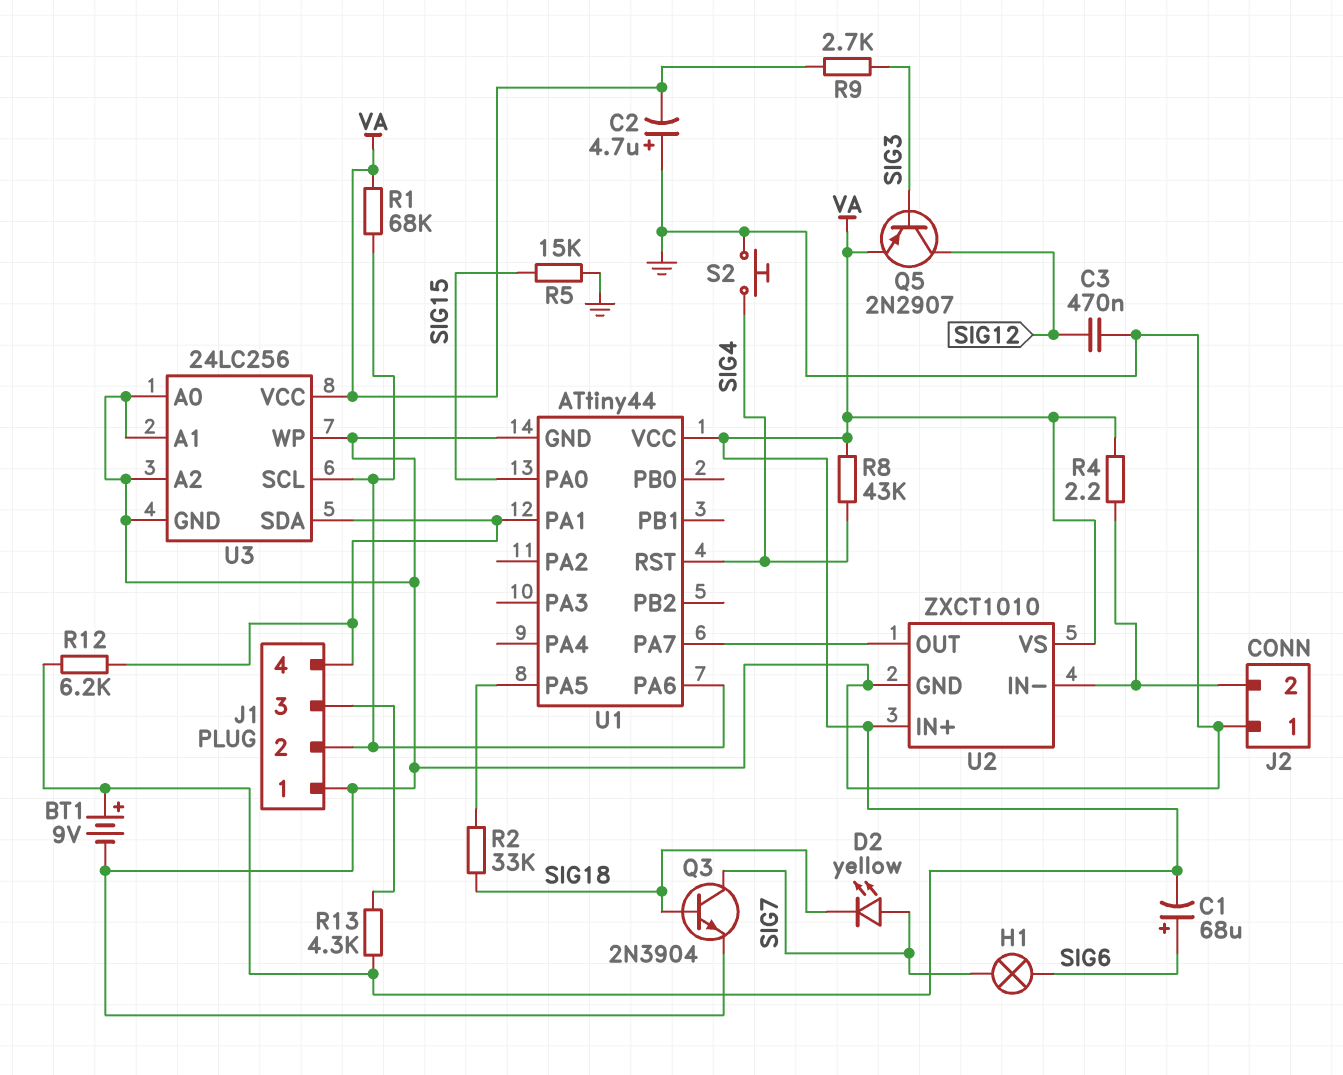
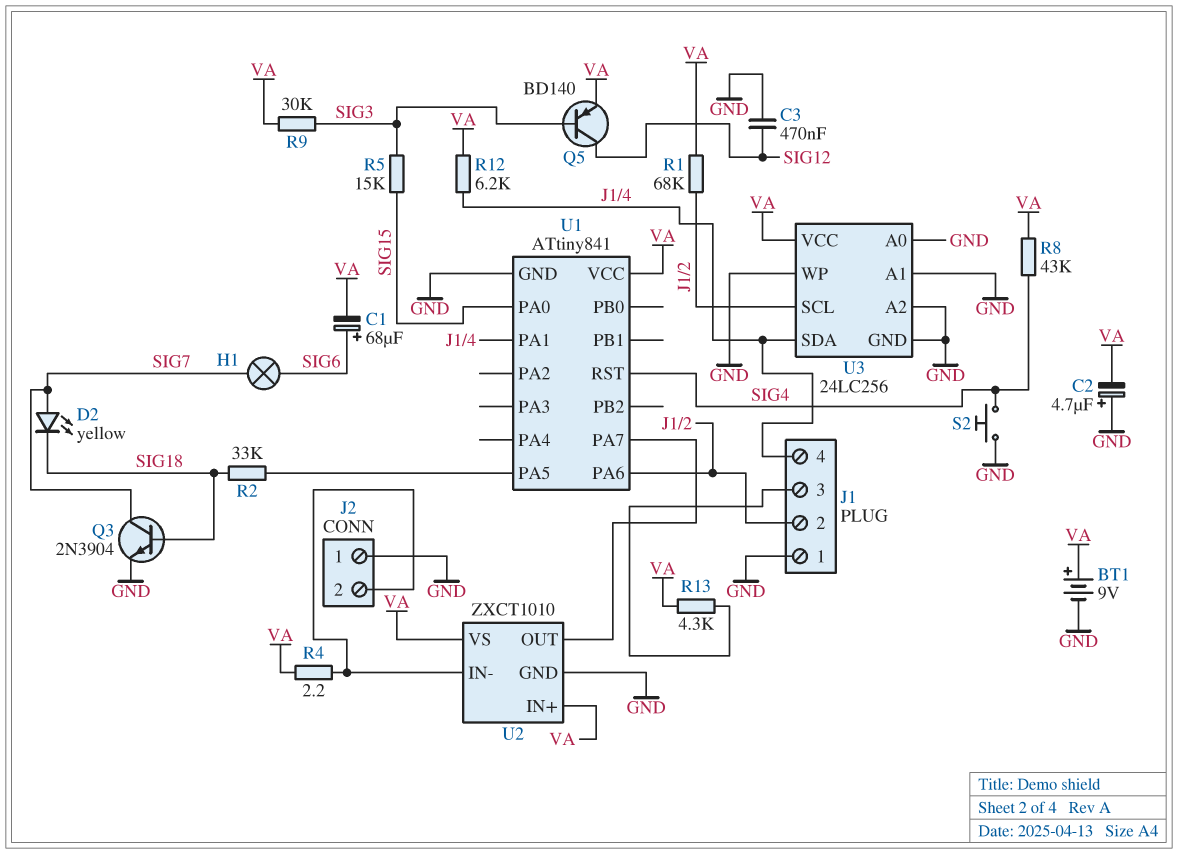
Q5: PNP 2N2907 (B SIG3, C SIG12, E VA) -> PNP BD140 (B SIG3, C SIG12, E VA)
R5: 15k (GND, SIG15) -> 15k (SIG3, SIG15)
R9: 2.7k (SIG3, VA) -> 30k (SIG3, VA)
U1: ATtiny44 -> ATtiny841

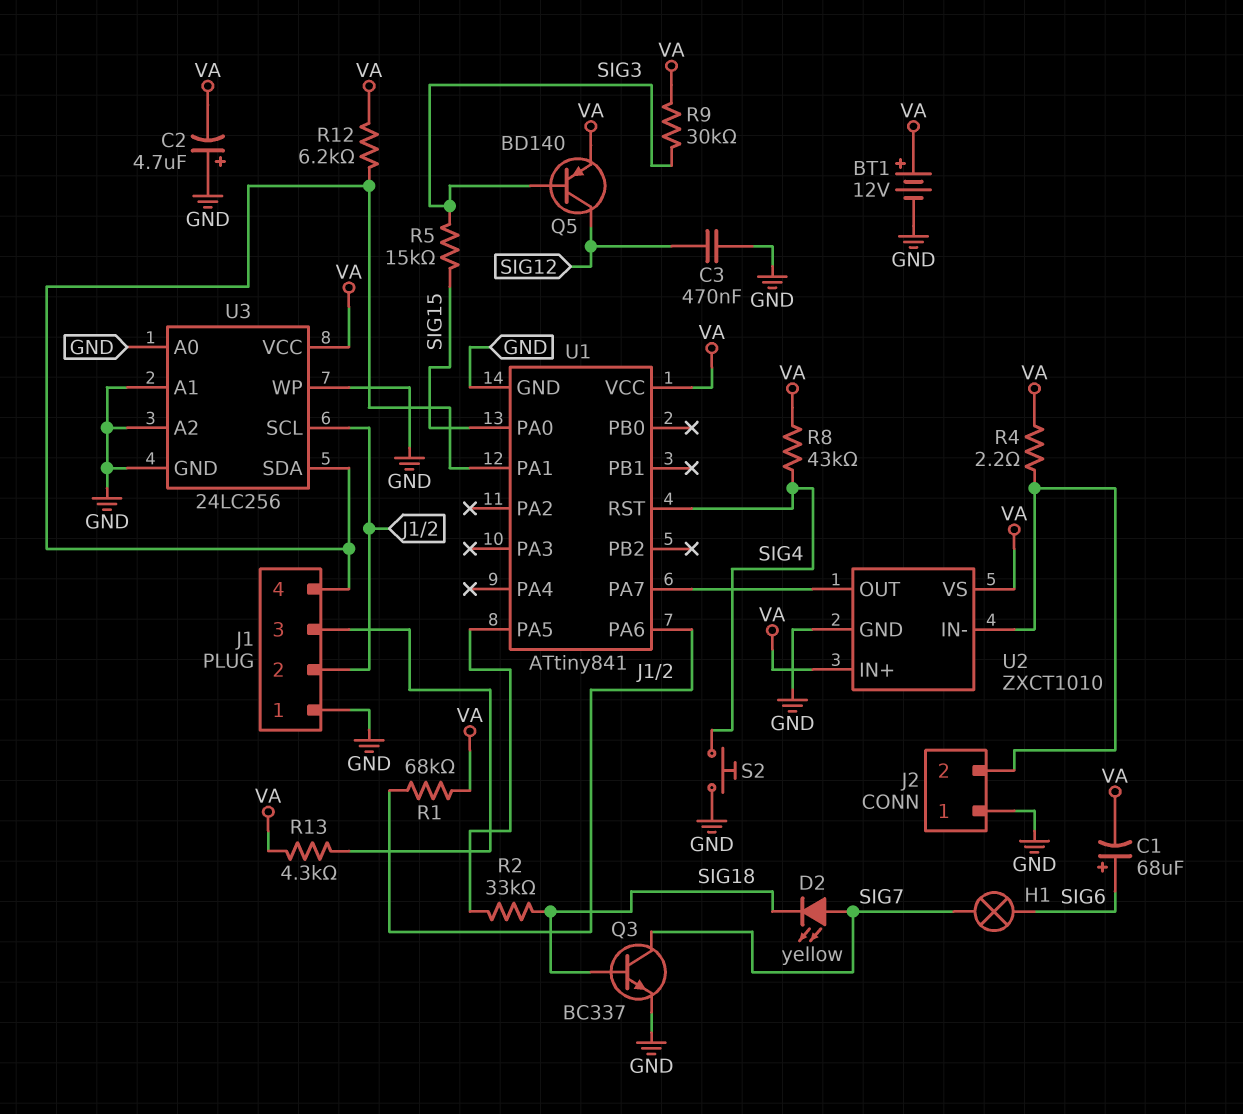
BT1: 9V (plus VA, minus GND) -> 12V (plus VA, minus GND)
Q3: NPN 2N3904 (B SIG18, C SIG7, E GND) -> NPN BC337 (B SIG18, C SIG7, E GND)

